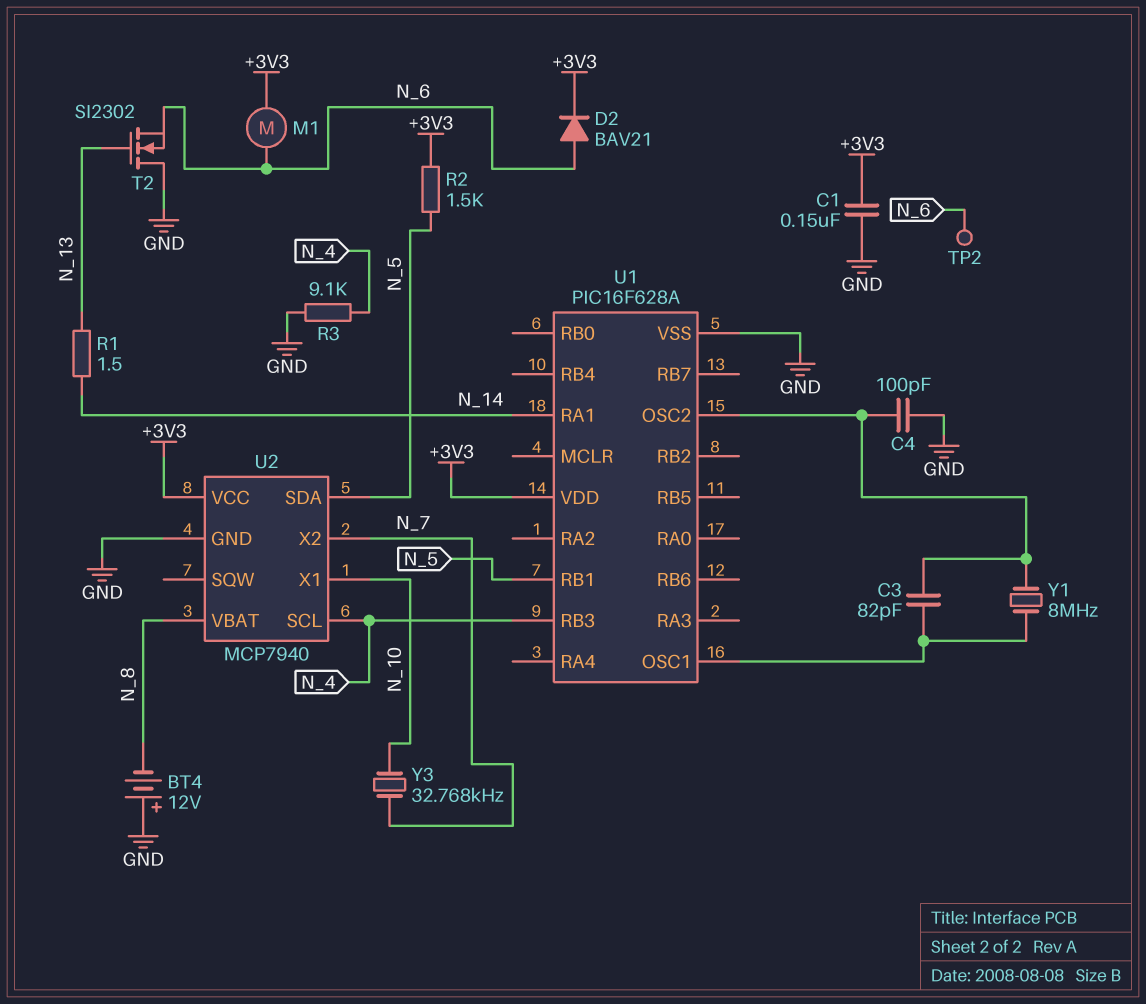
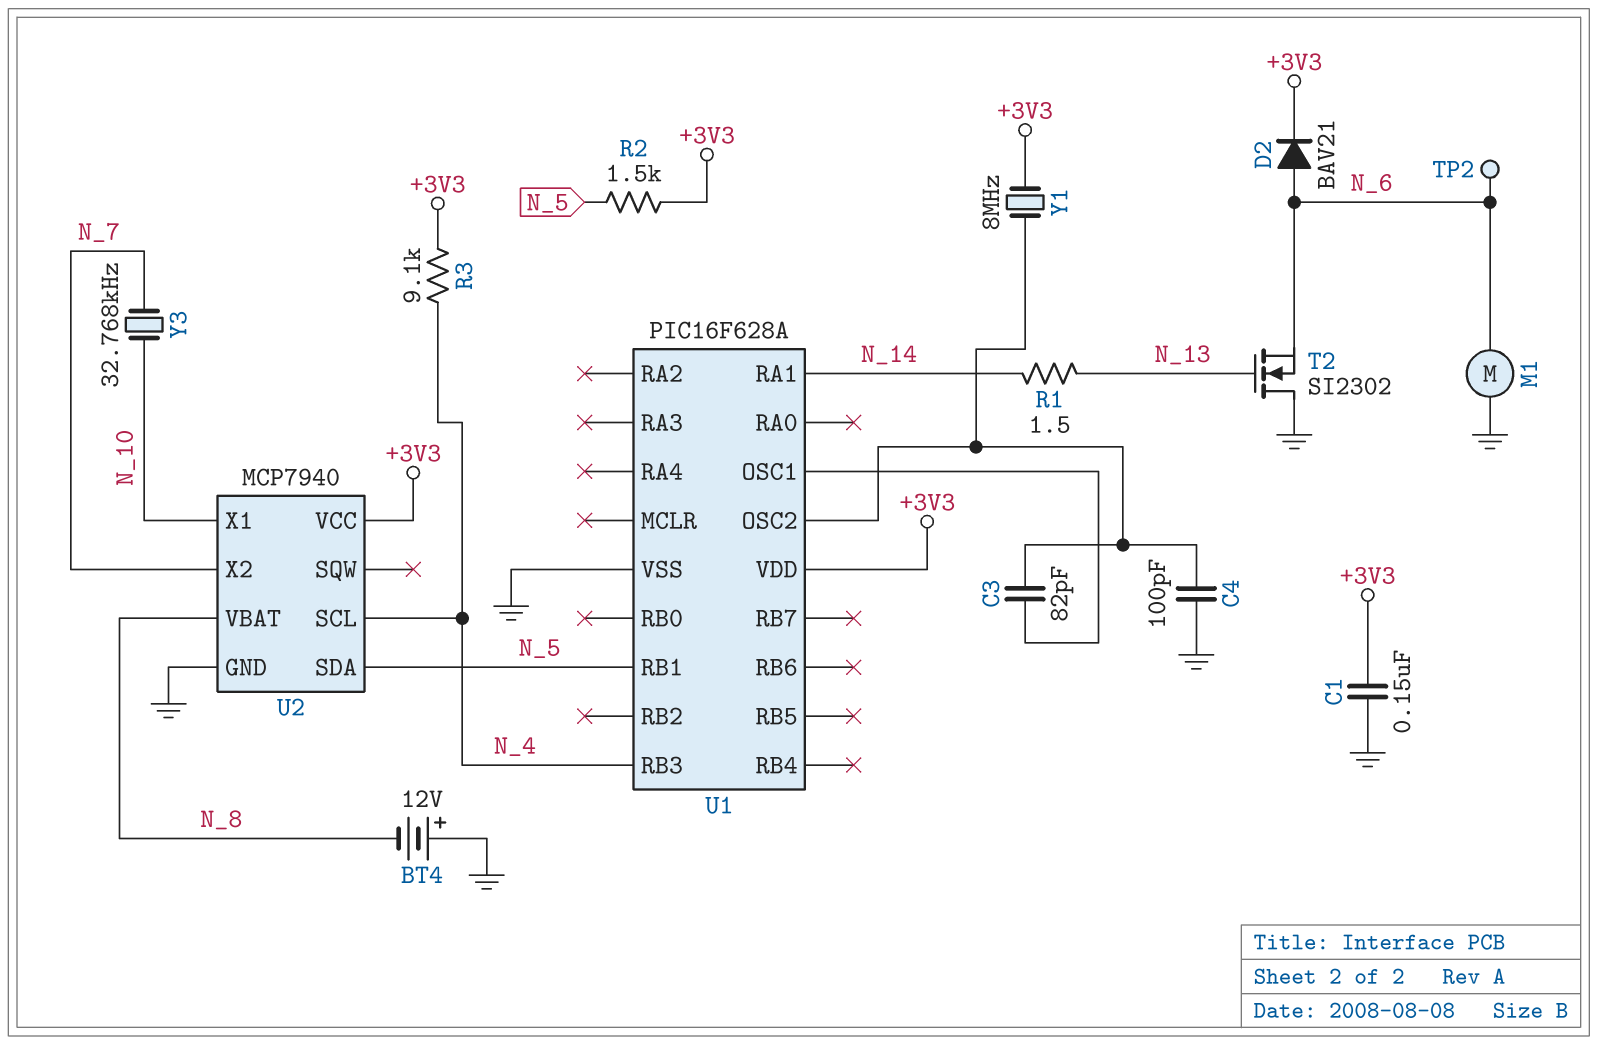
M1: motor (+3V3, N_6) -> motor (GND, N_6)
R3: 9.1k (GND, N_4) -> 9.1k (+3V3, N_4)
Y1: 8MHz (U1/OSC1, U1/OSC2) -> 8MHz (+3V3, U1/OSC2)

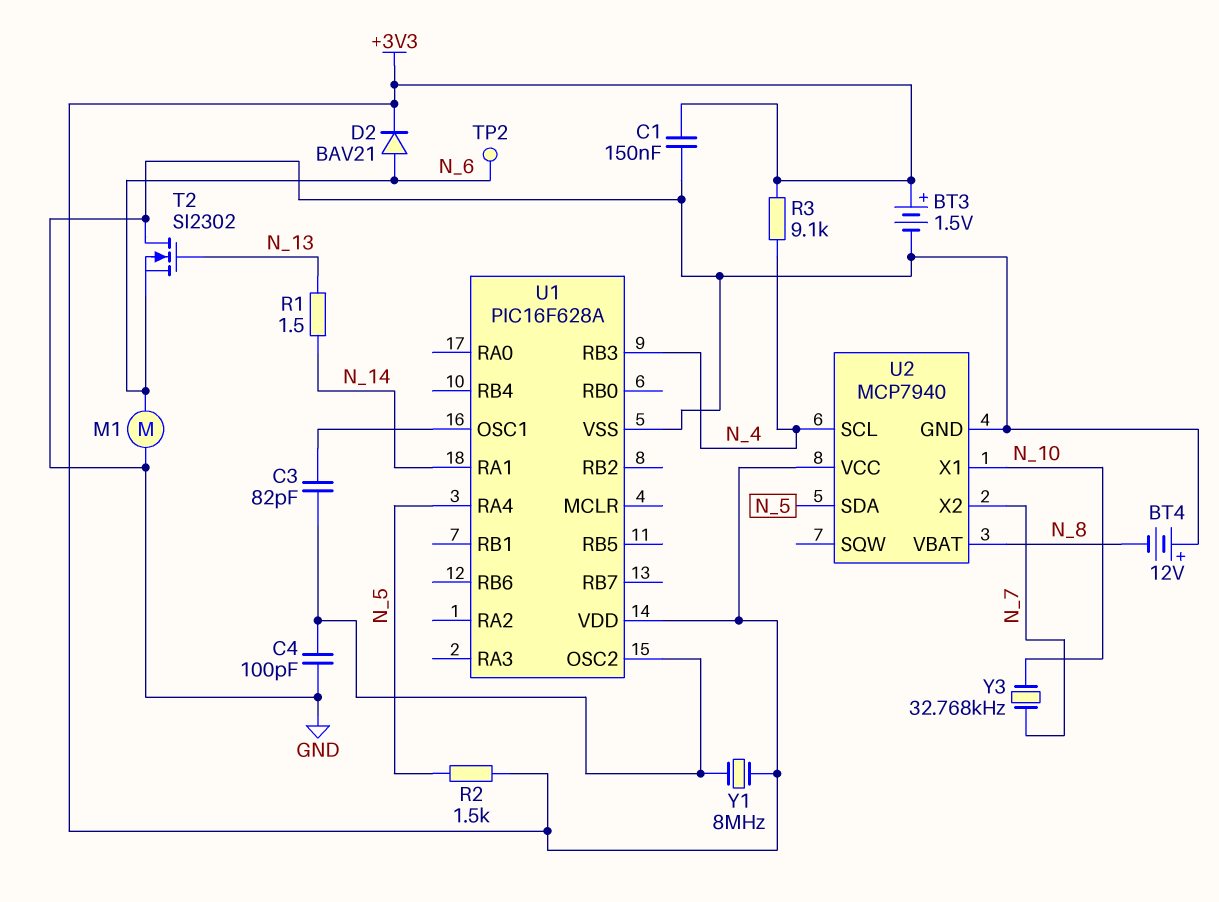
BT3: none -> 1.5V (plus +3V3, minus GND)
U1 pin RA4: none -> N_5
U1 pin RB1: N_5 -> none

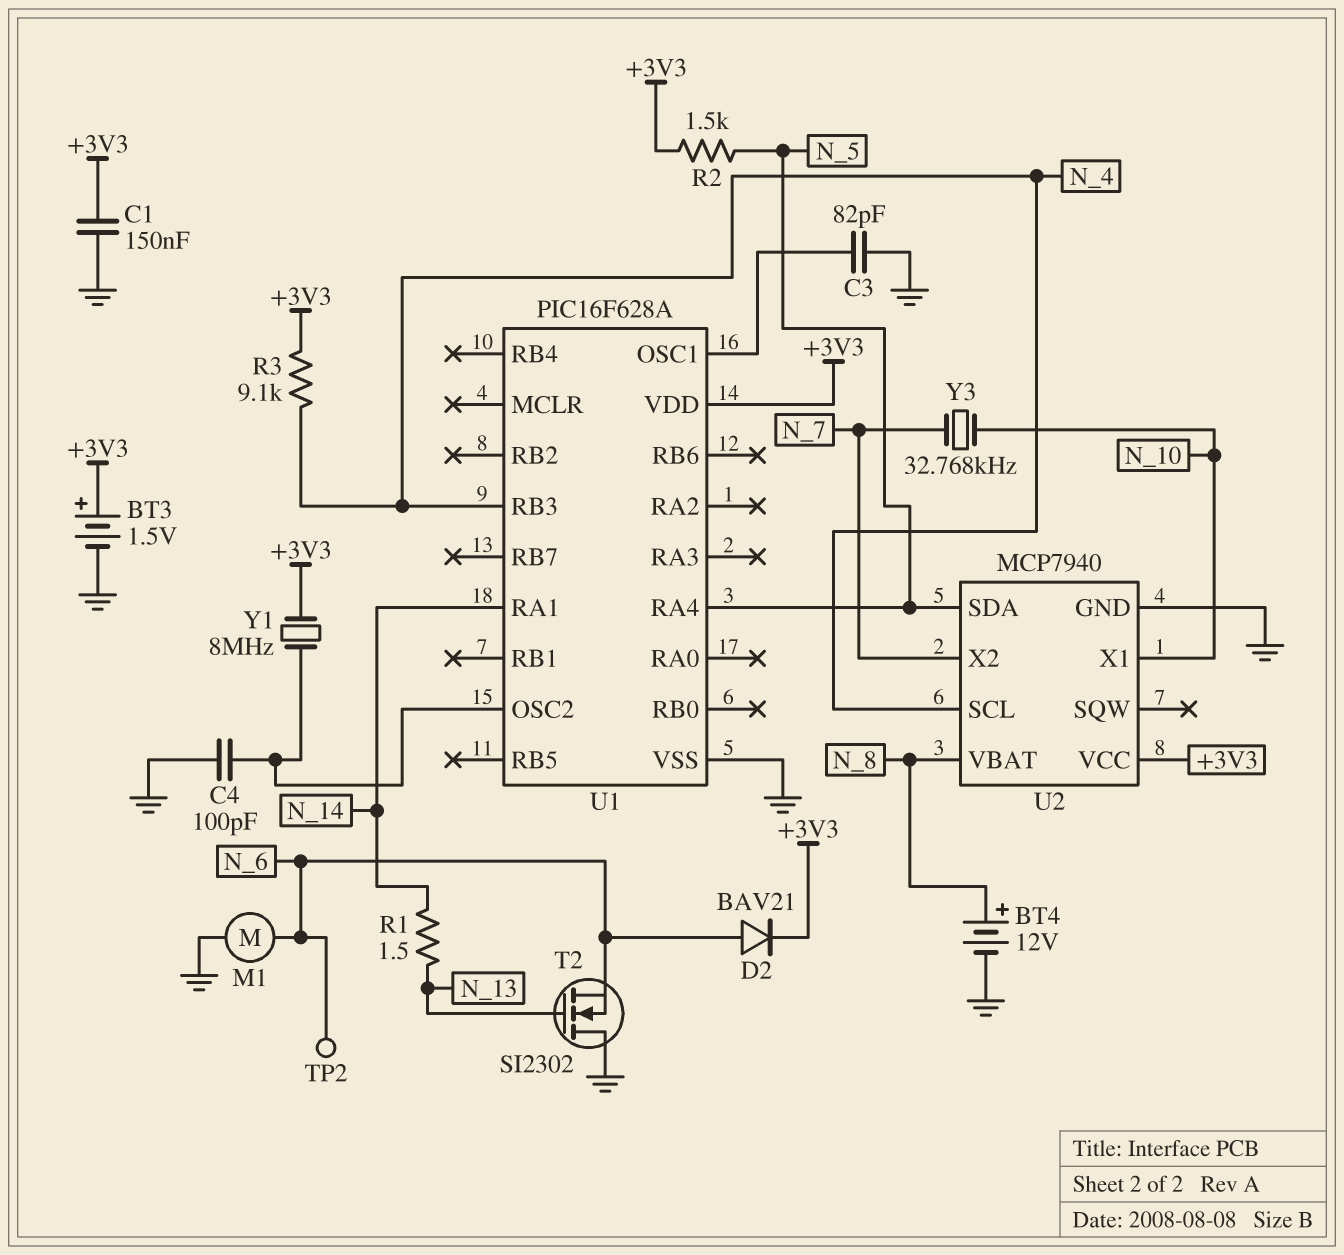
BT4: 12V (plus GND, minus N_8) -> 12V (plus N_8, minus GND)
C3: 82pF (U1/OSC1, U1/OSC2) -> 82pF (GND, U1/OSC1)

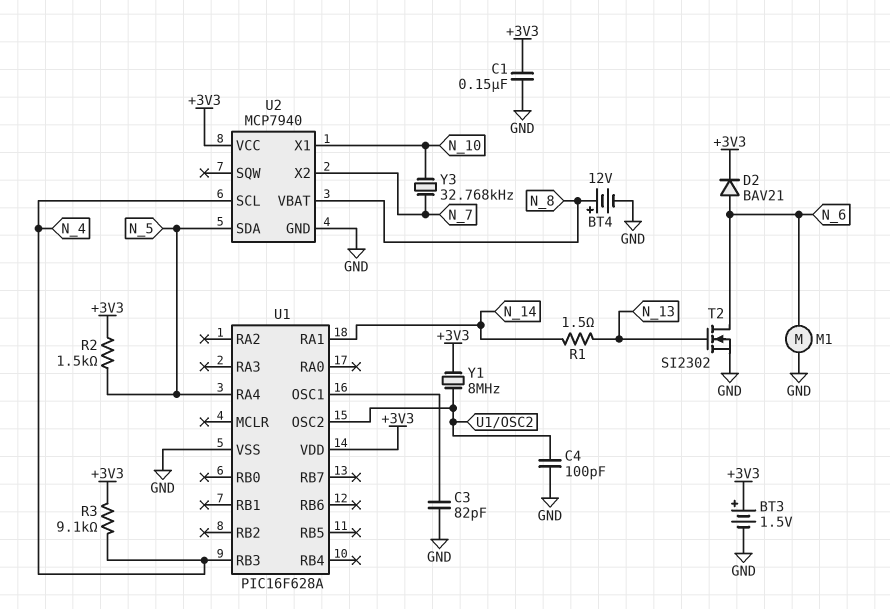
T2: NMOS SI2302 (G N_13, D GND, S N_6) -> NMOS SI2302 (G N_13, D N_6, S GND)
TP2: test point (N_6) -> none

